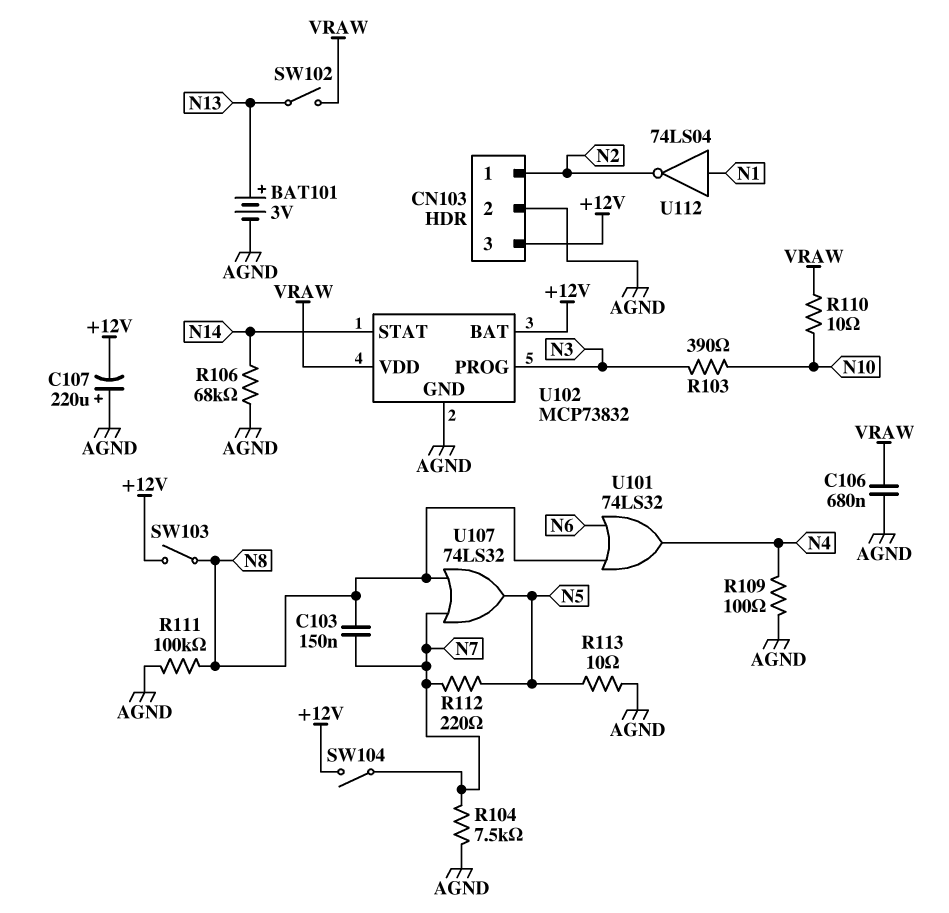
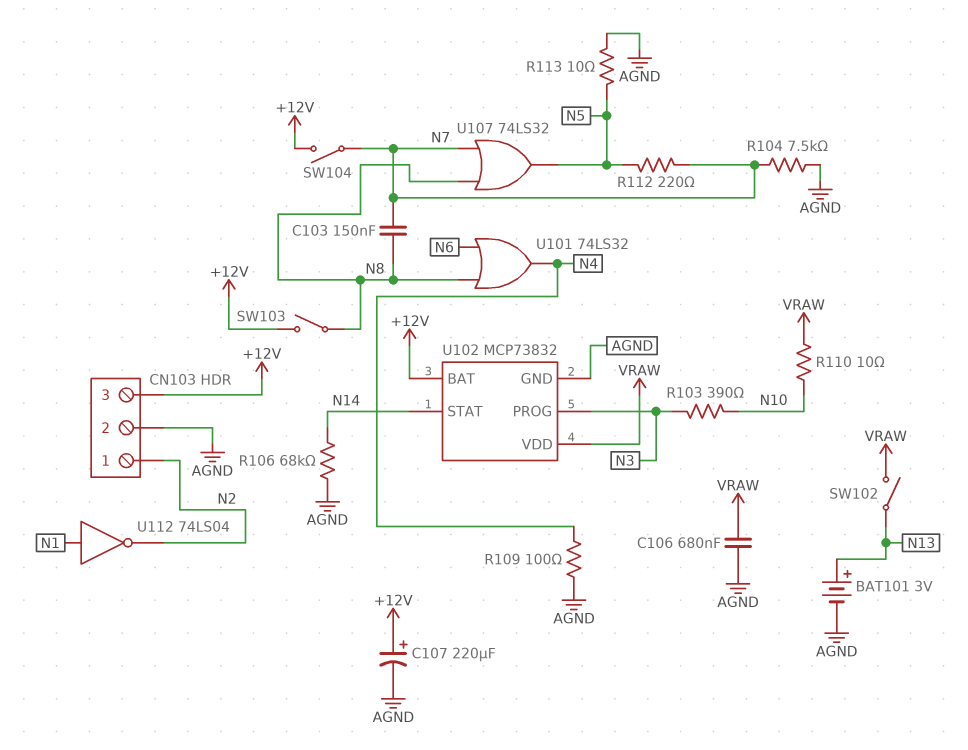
C107: 220uF (plus AGND, minus +12V) -> 220uF (plus +12V, minus AGND)
R111: 100k (AGND, N8) -> none

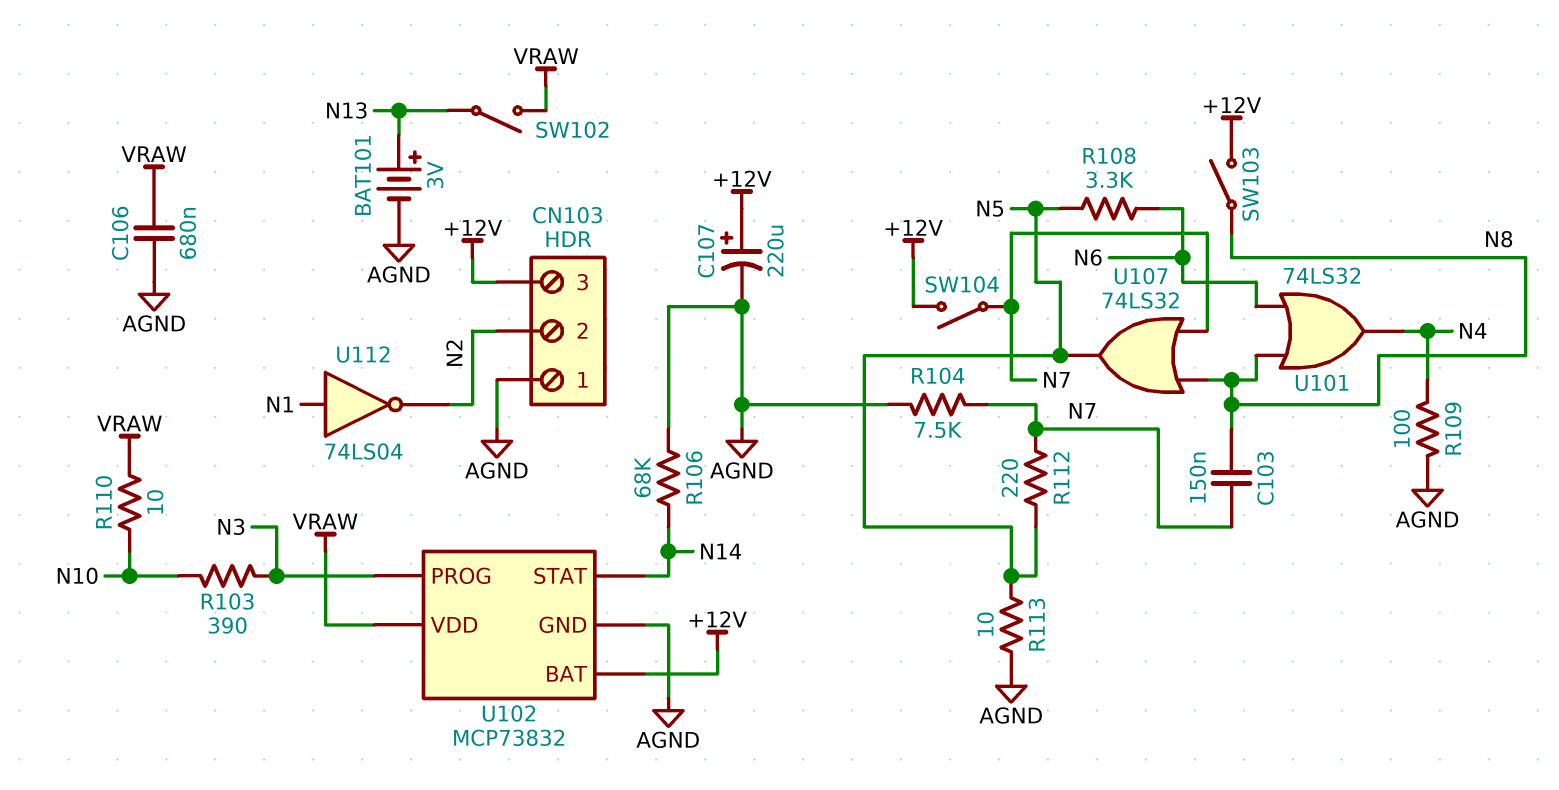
CN103 pin 1: N2 -> AGND
CN103 pin 2: AGND -> N2
R108: none -> 3.3k (N5, N6)

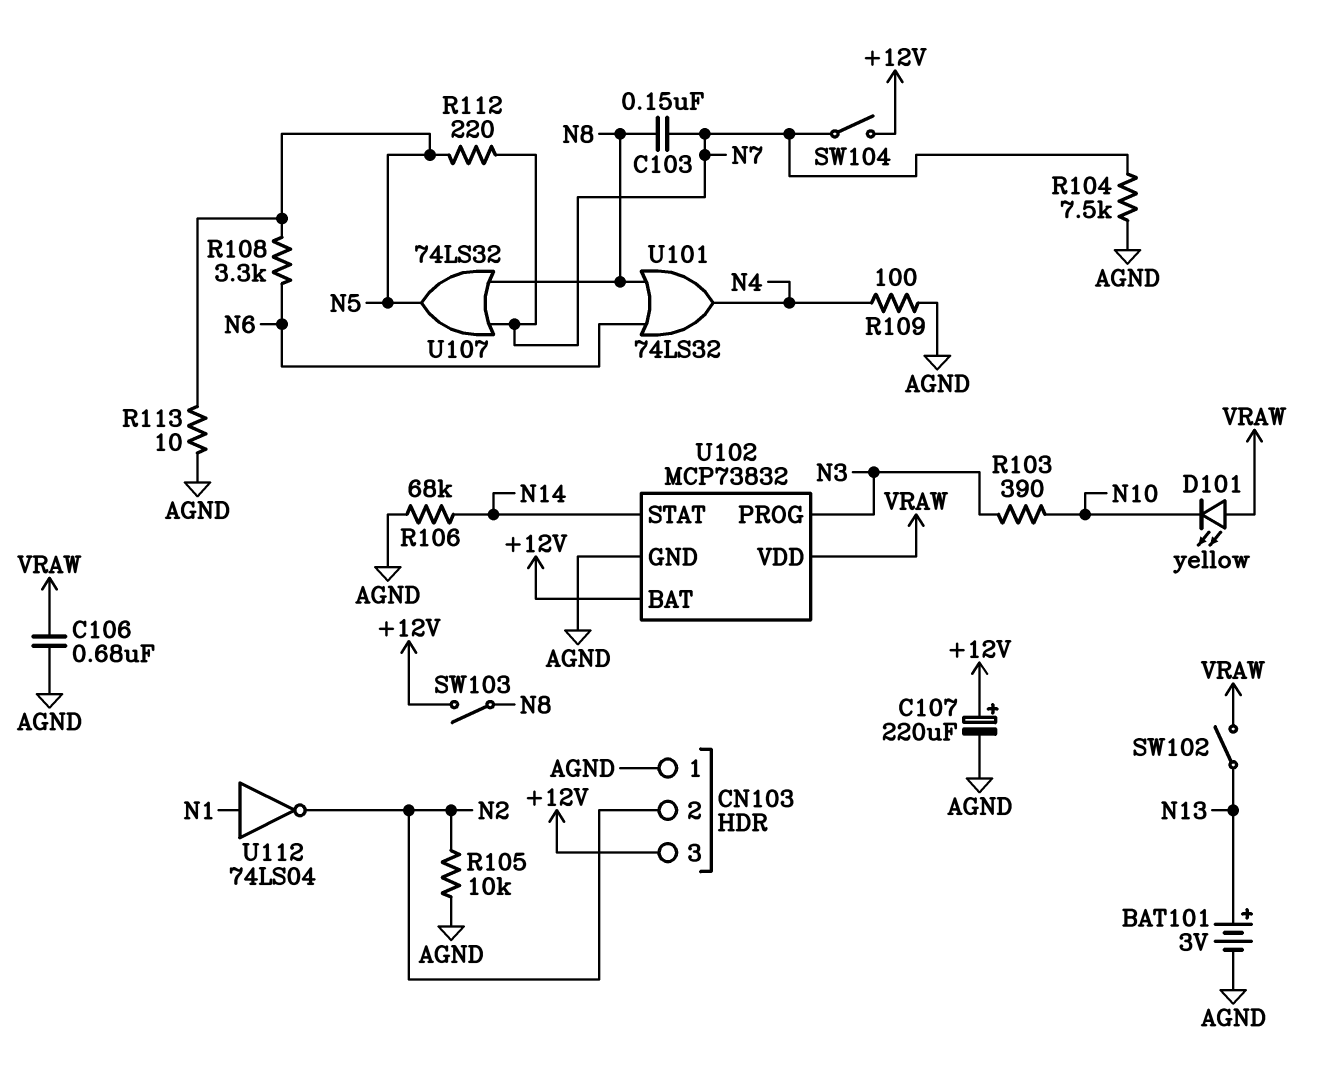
D101: none -> LED yellow (A VRAW, K N10)
R105: none -> 10k (AGND, N2)
R110: 10 (N10, VRAW) -> none

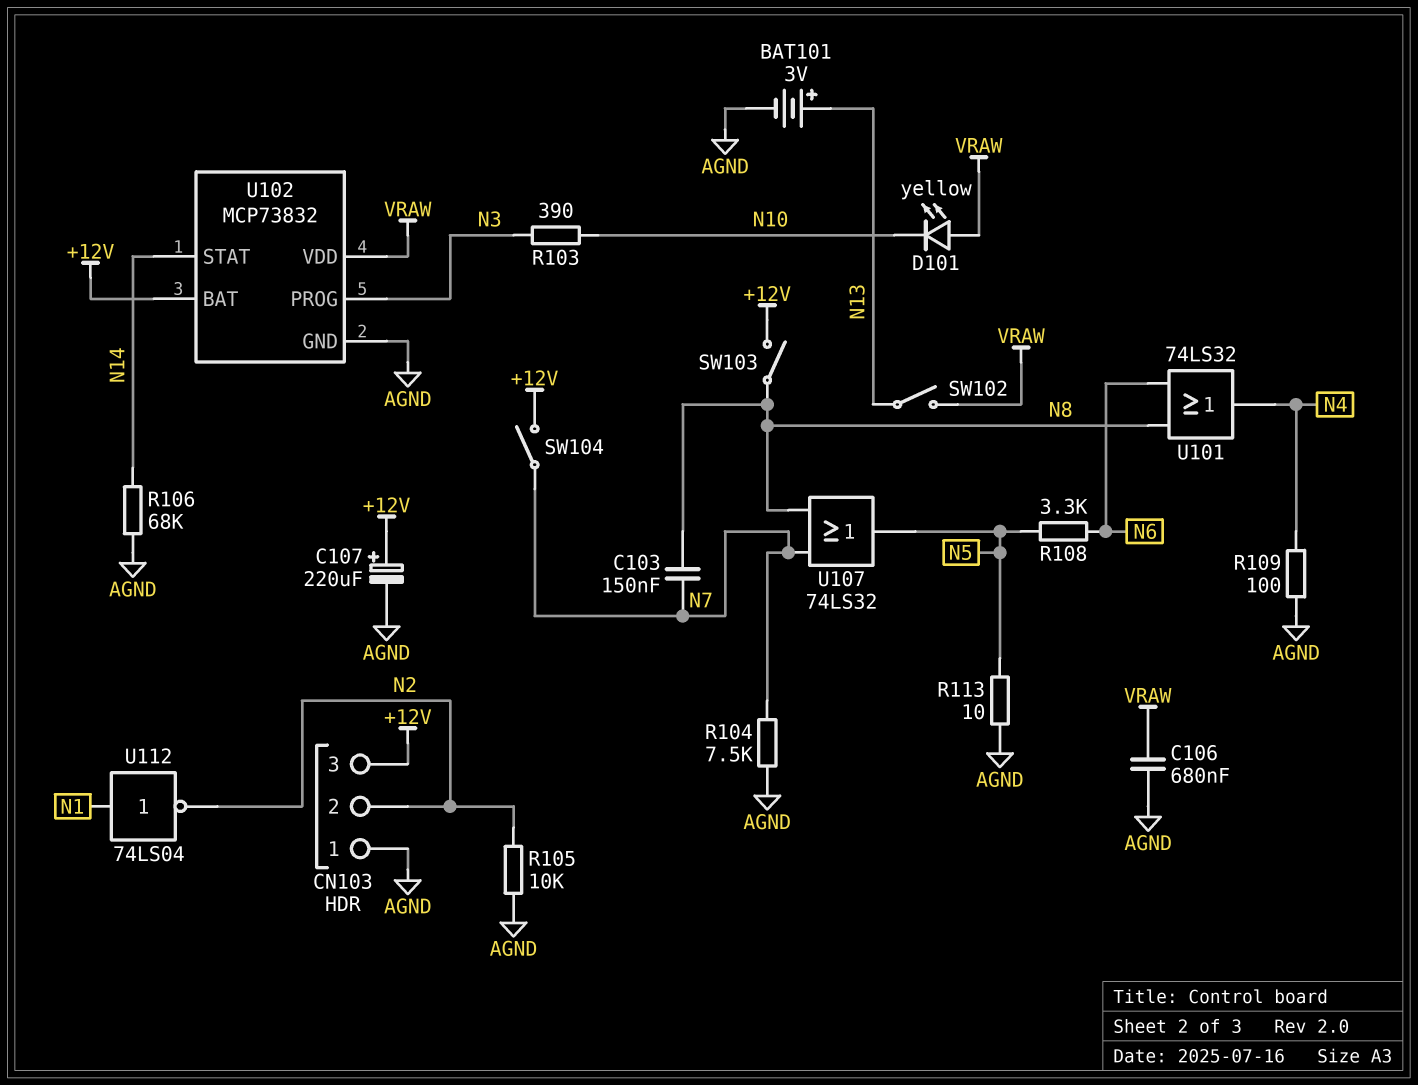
R112: 220 (N5, N7) -> none

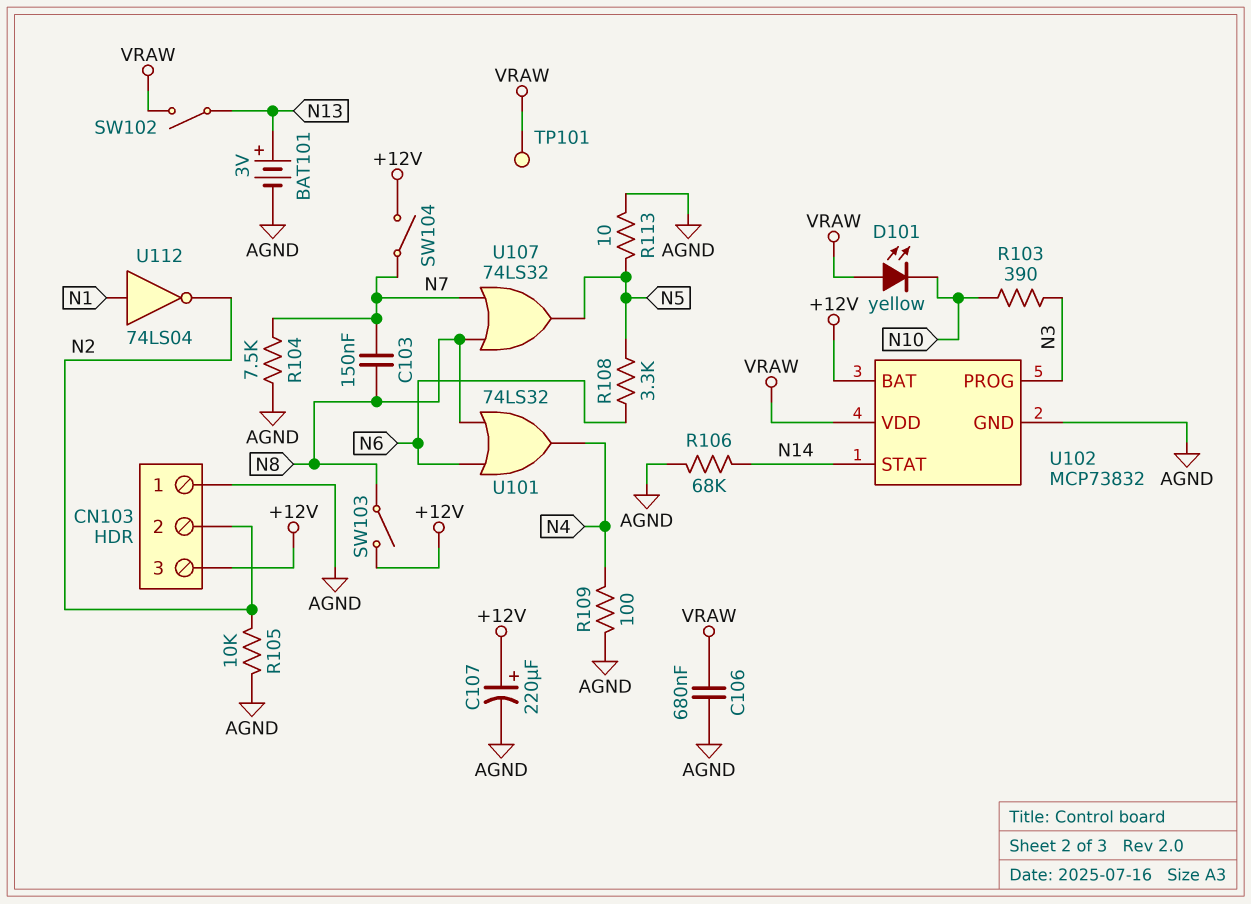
TP101: none -> test point (VRAW)

